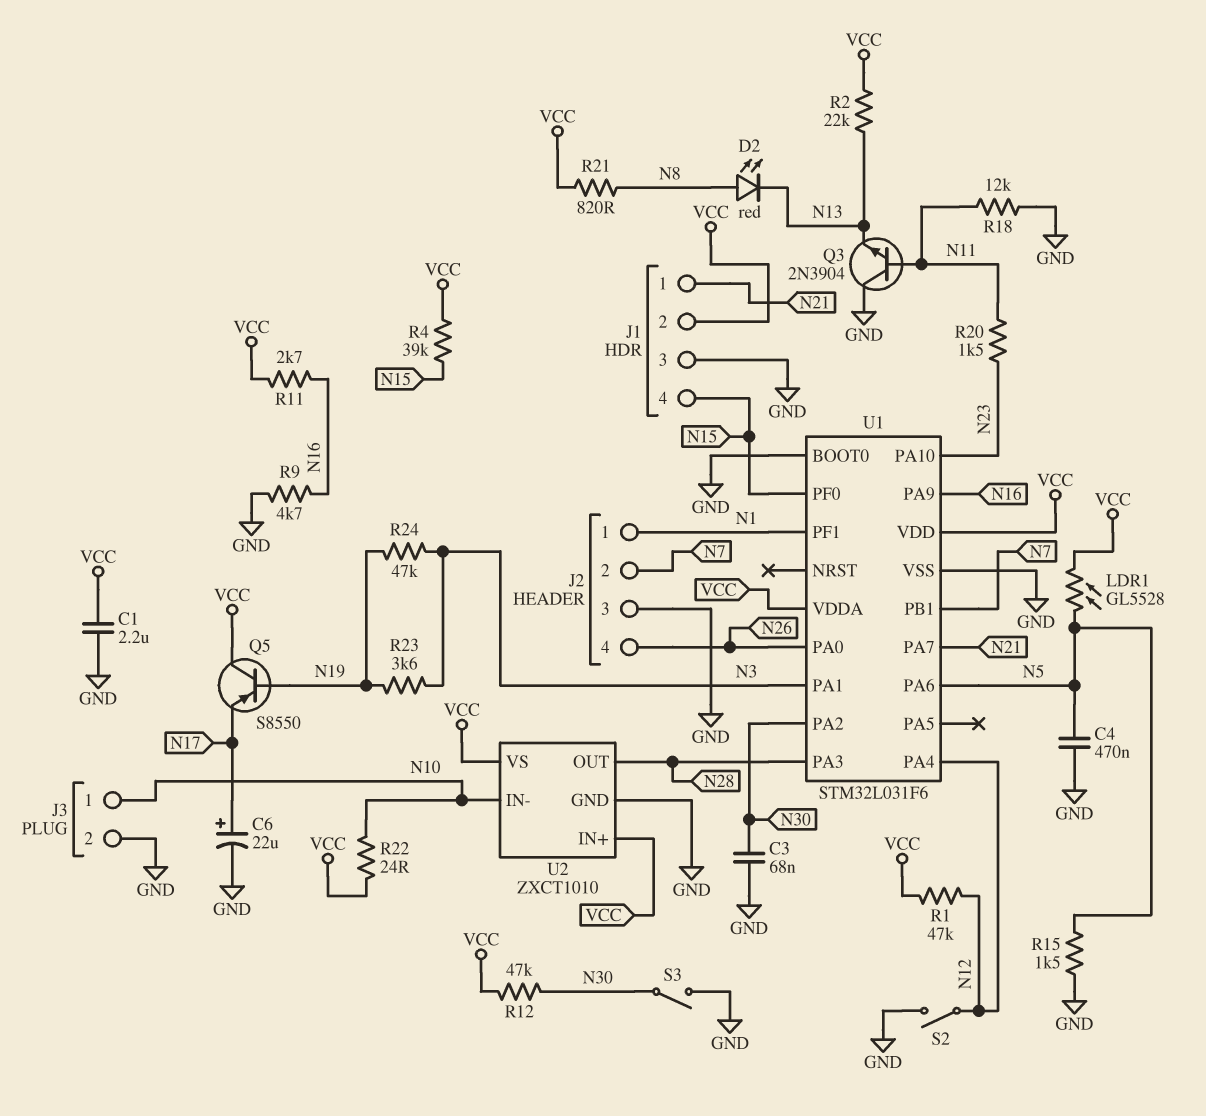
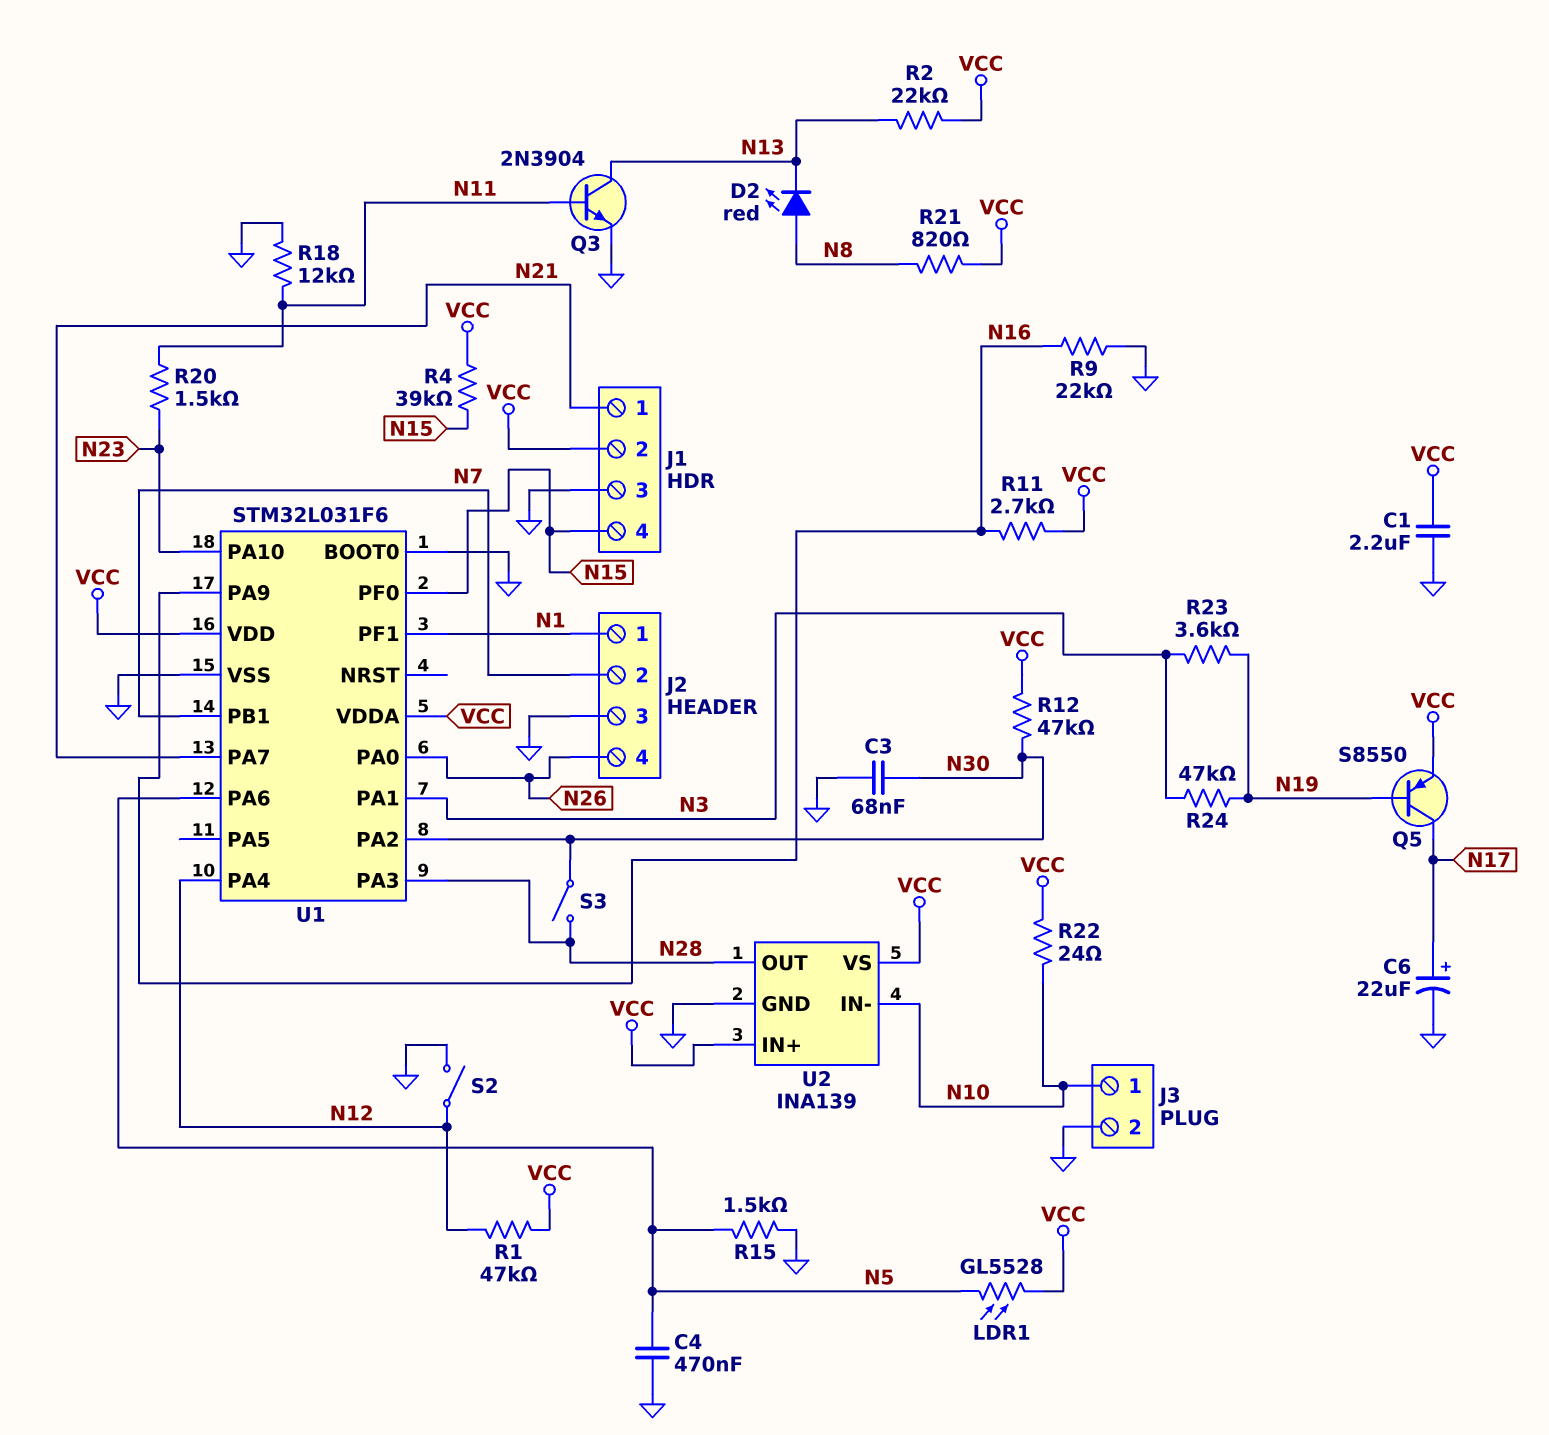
Q3: NPN 2N3904 (B N11, C GND, E N13) -> NPN 2N3904 (B N11, C N13, E GND)
Q5: PNP S8550 (B N19, C VCC, E N17) -> PNP S8550 (B N19, C N17, E VCC)
R9: 4.7k (GND, N16) -> 22k (GND, N16)
S3: switch (GND, N30) -> switch (N28, N30)
U2: ZXCT1010 -> INA139

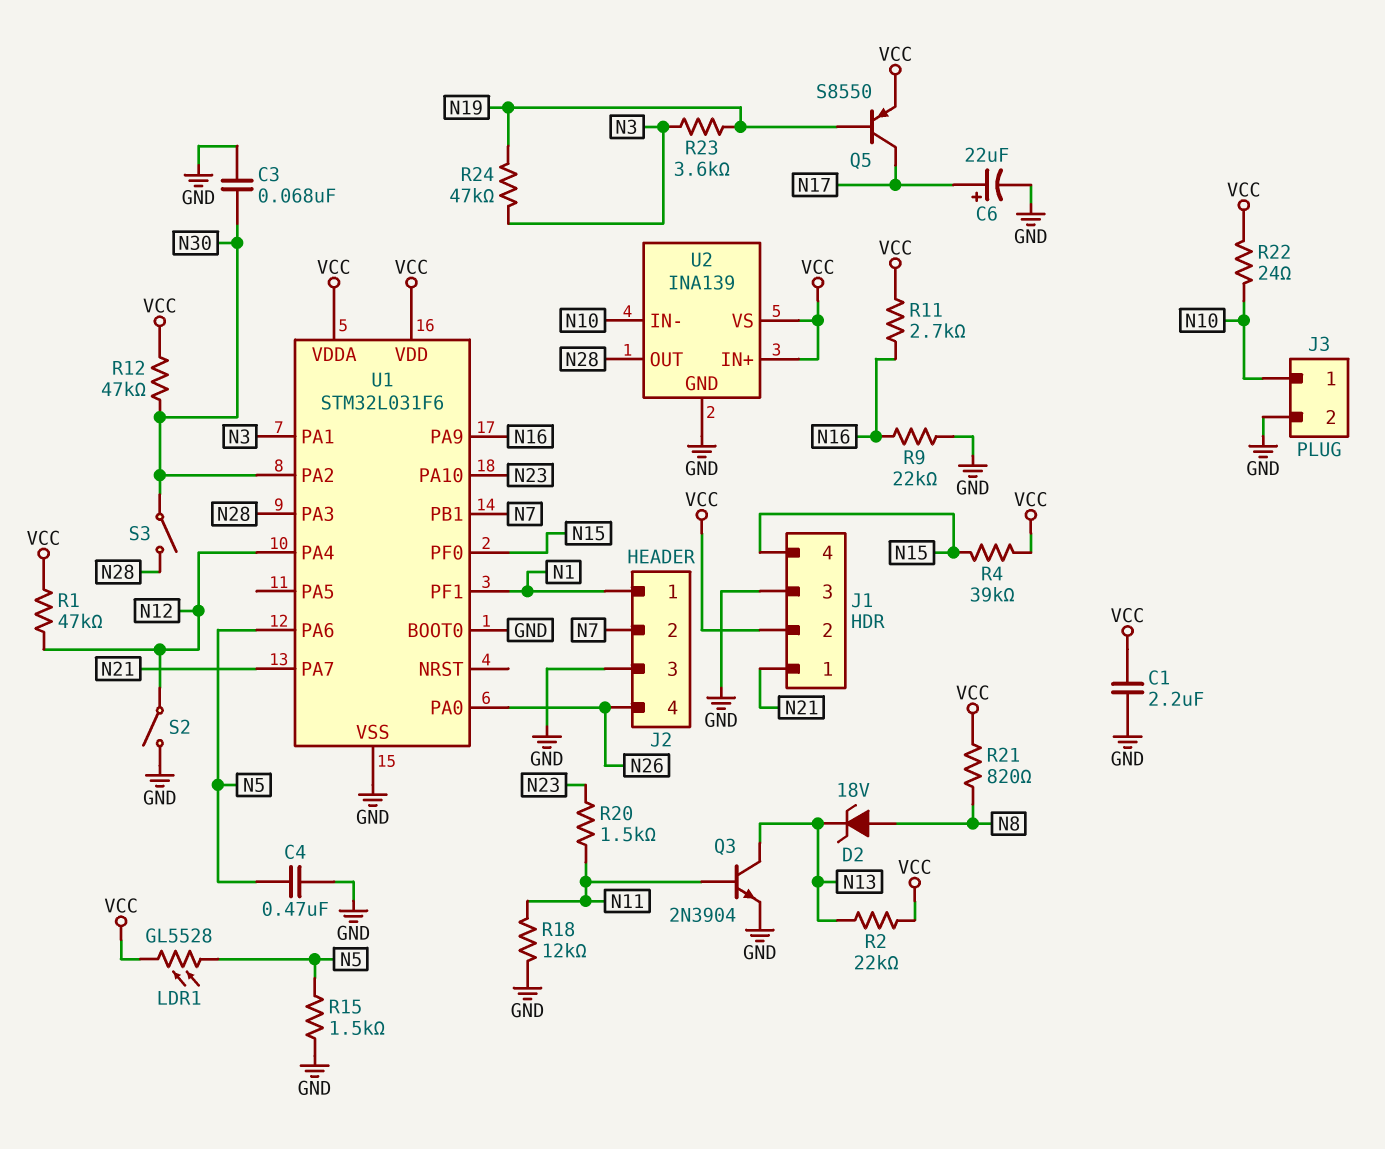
D2: LED red (A N8, K N13) -> zener 18V (A N8, K N13)

